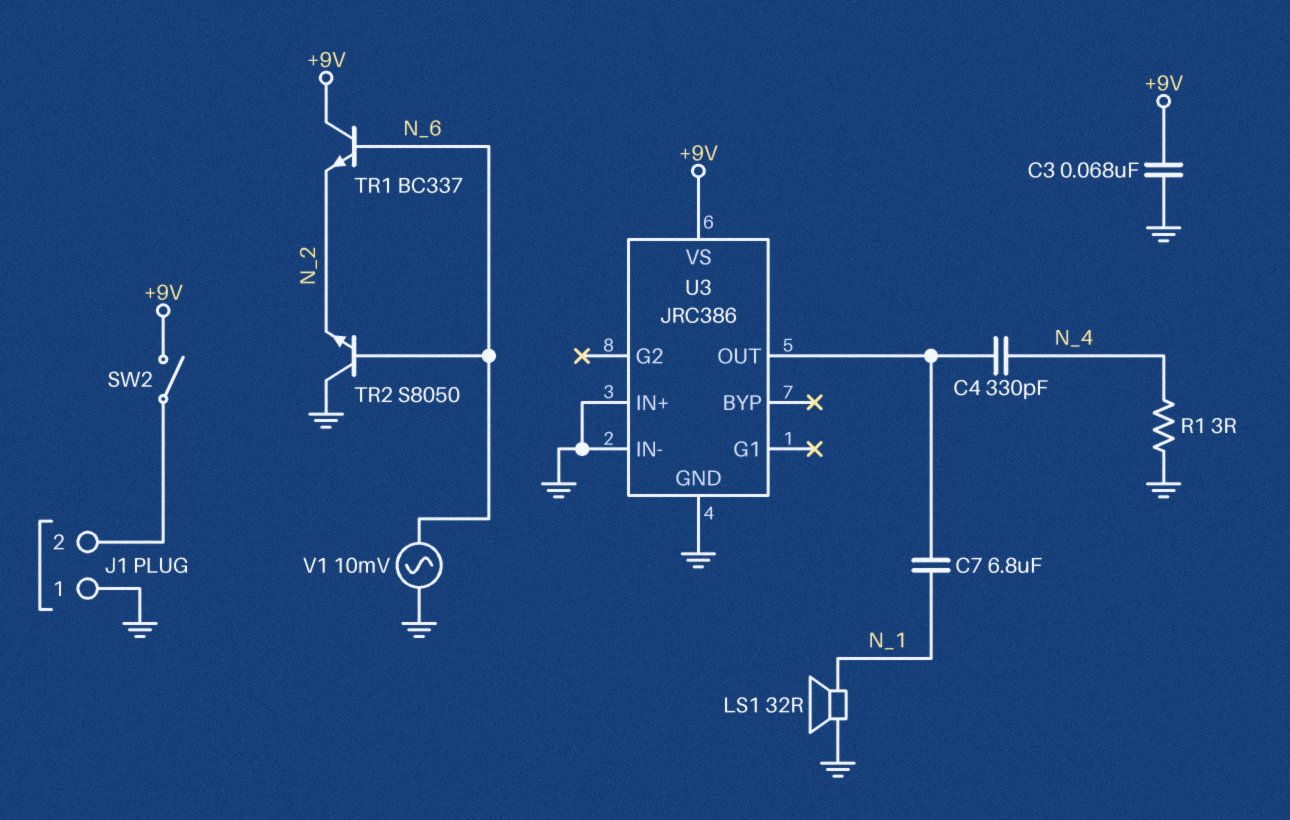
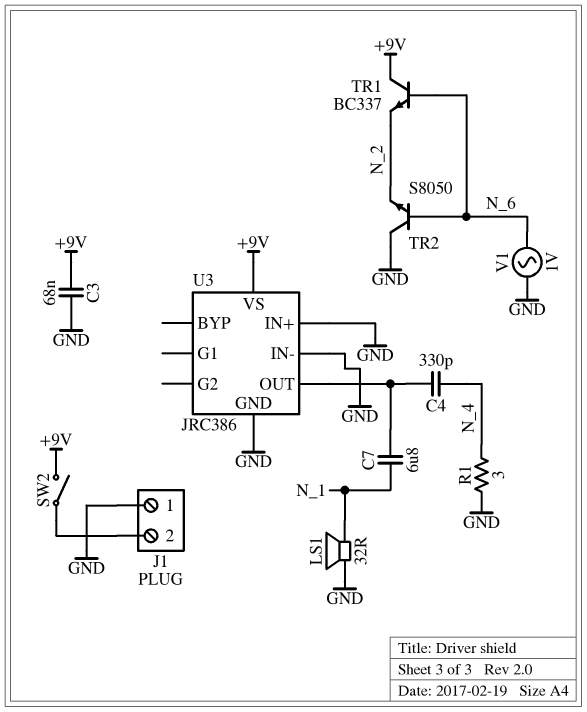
V1: AC 10mV (GND, N_6) -> AC 1V (GND, N_6)

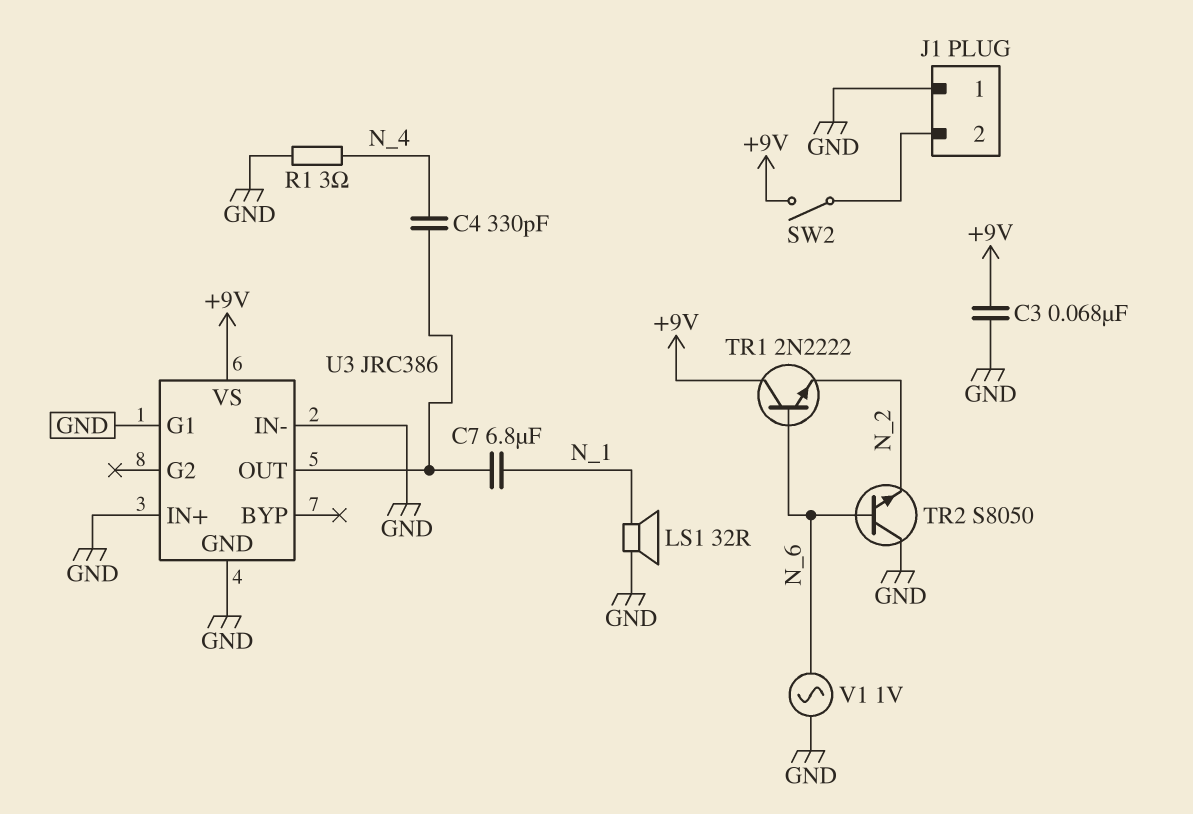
TR1: NPN BC337 (B N_6, C +9V, E N_2) -> NPN 2N2222 (B N_6, C +9V, E N_2)
U3 pin G1: none -> GND

